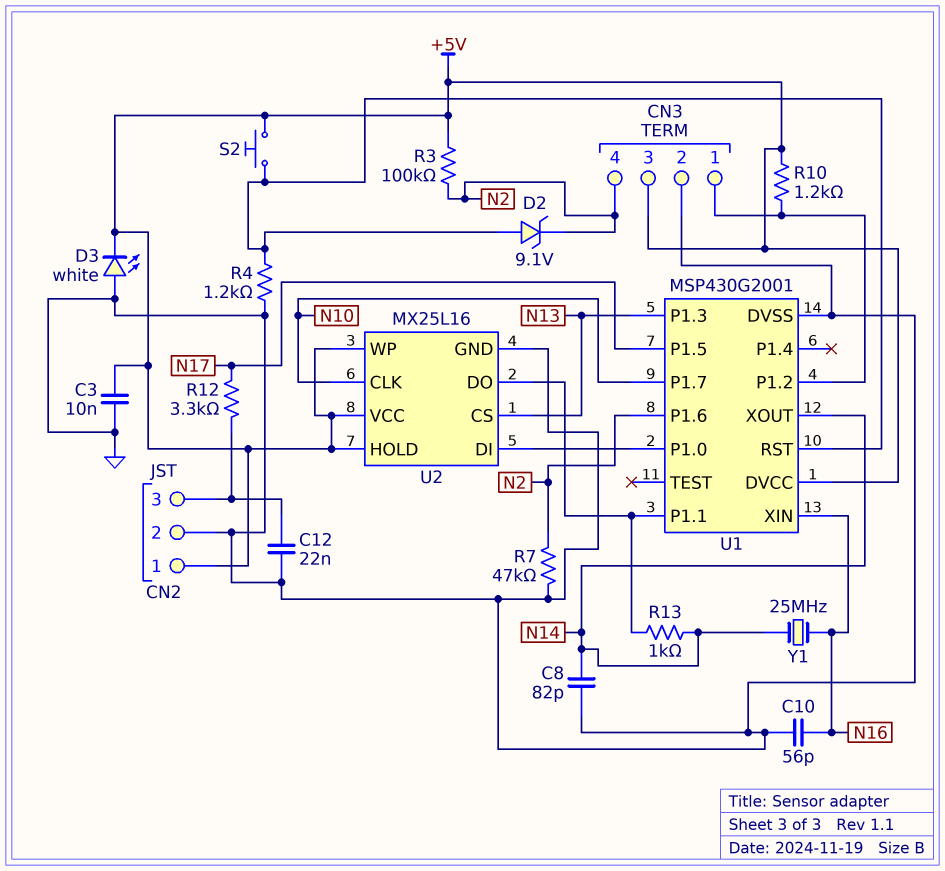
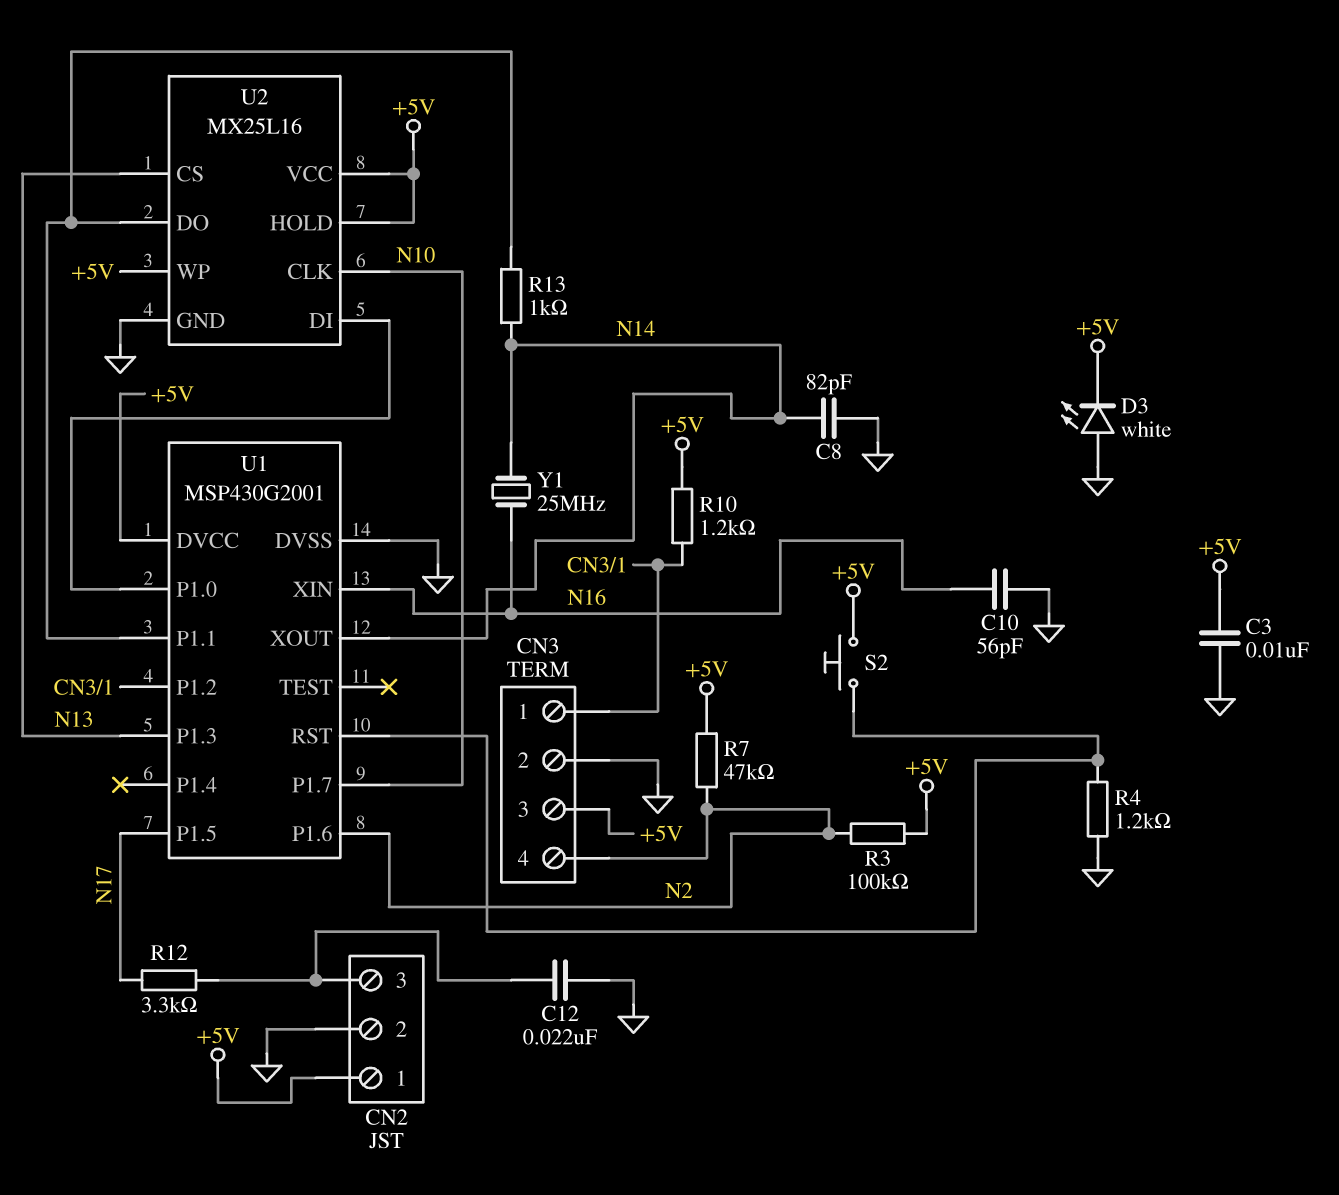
D2: zener 9.1V (A U1/RST, K N2) -> none
R7: 47k (GND, N2) -> 47k (+5V, N2)

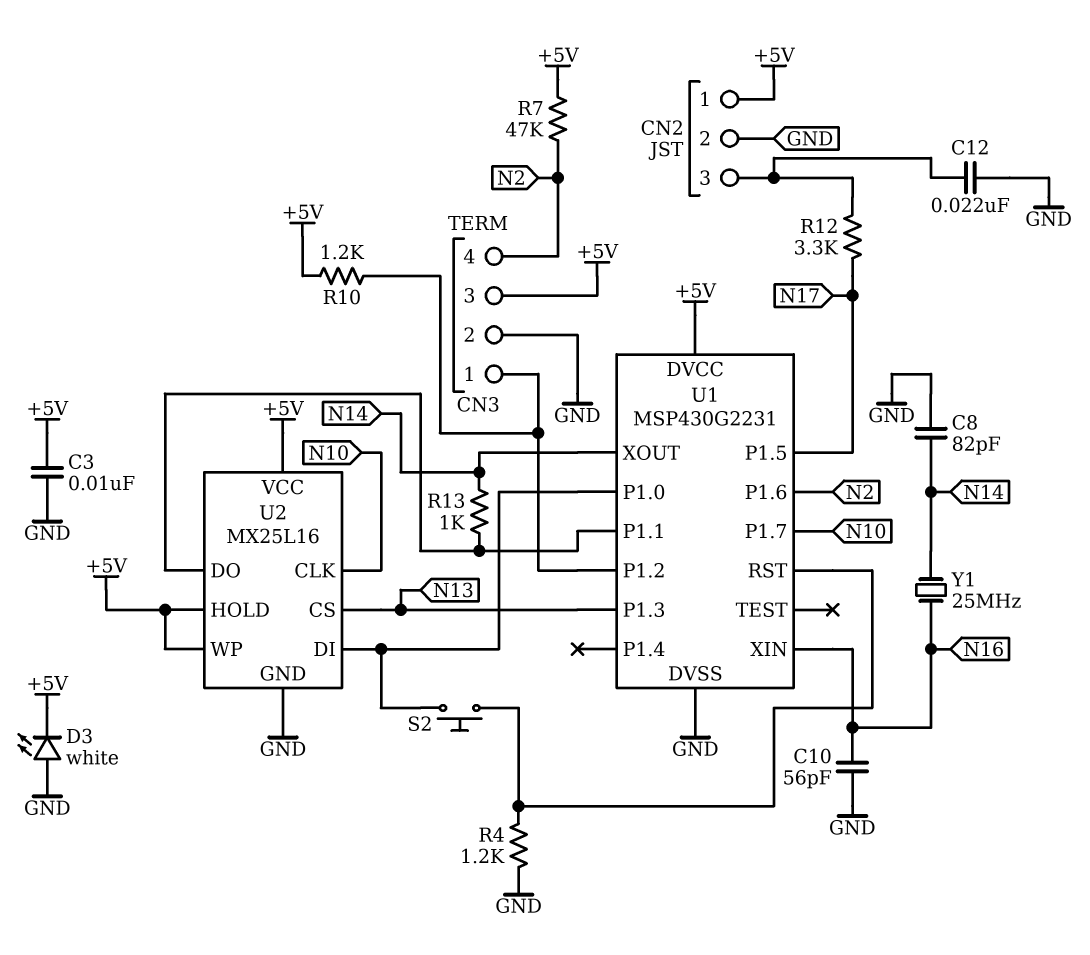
R3: 100k (+5V, N2) -> none
S2: button (+5V, U1/RST) -> button (U1/P1.0, U1/RST)
U1: MSP430G2001 -> MSP430G2231

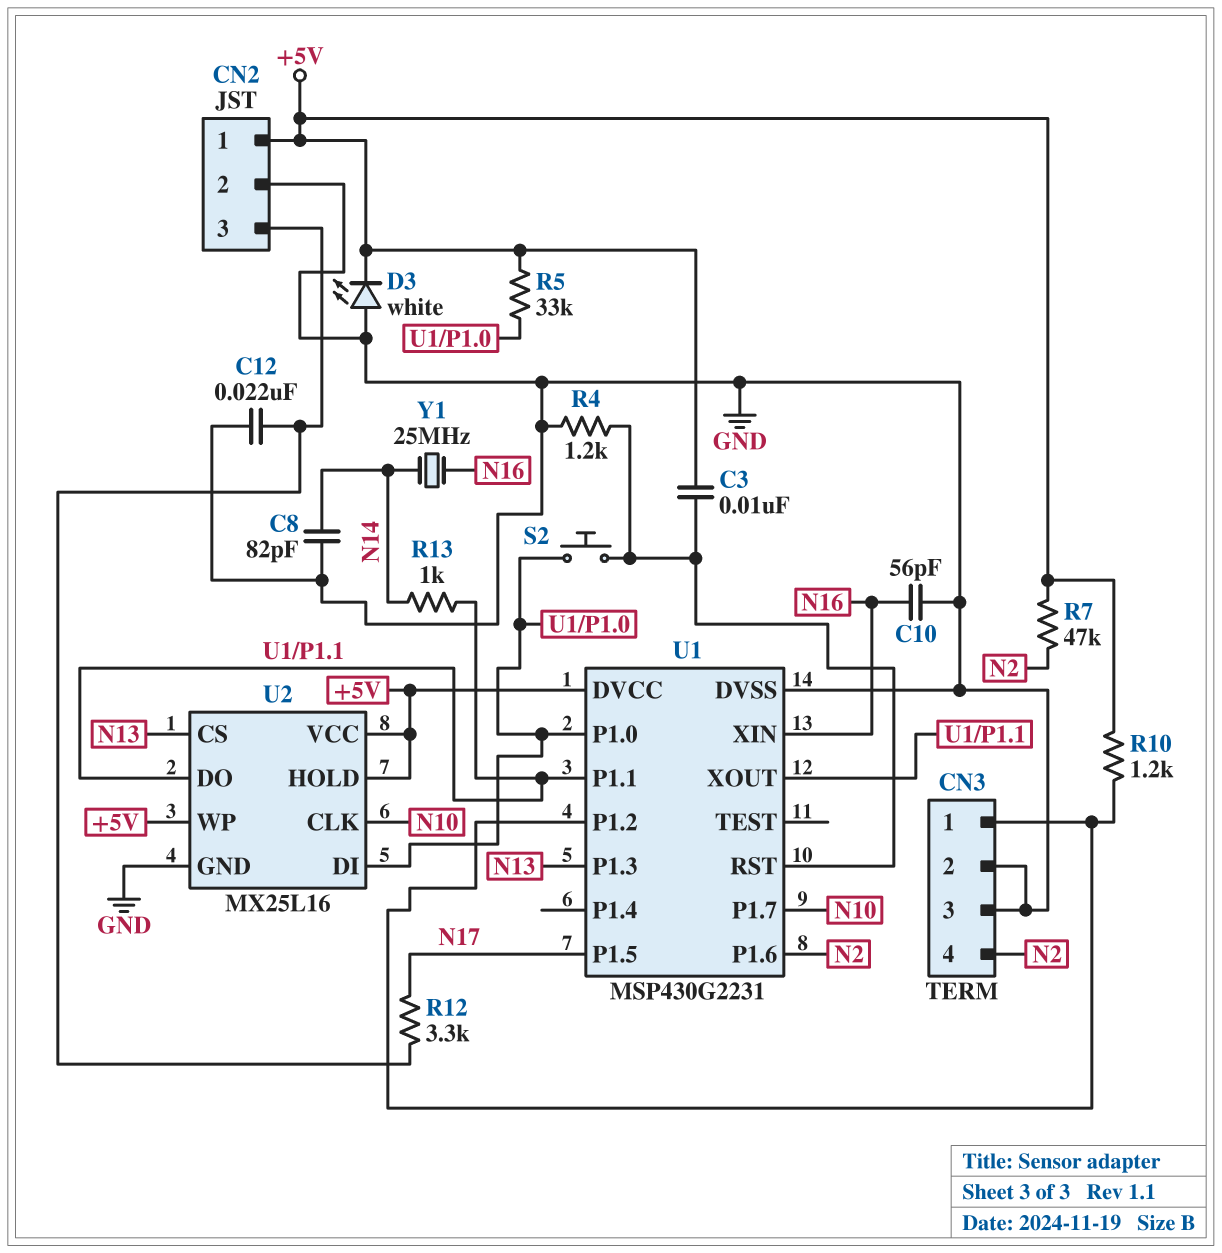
C3: 10nF (+5V, GND) -> 10nF (+5V, U1/RST)
CN3 pin 3: +5V -> GND
R5: none -> 33k (+5V, U1/P1.0)
U1 pin XOUT: N14 -> U1/P1.1

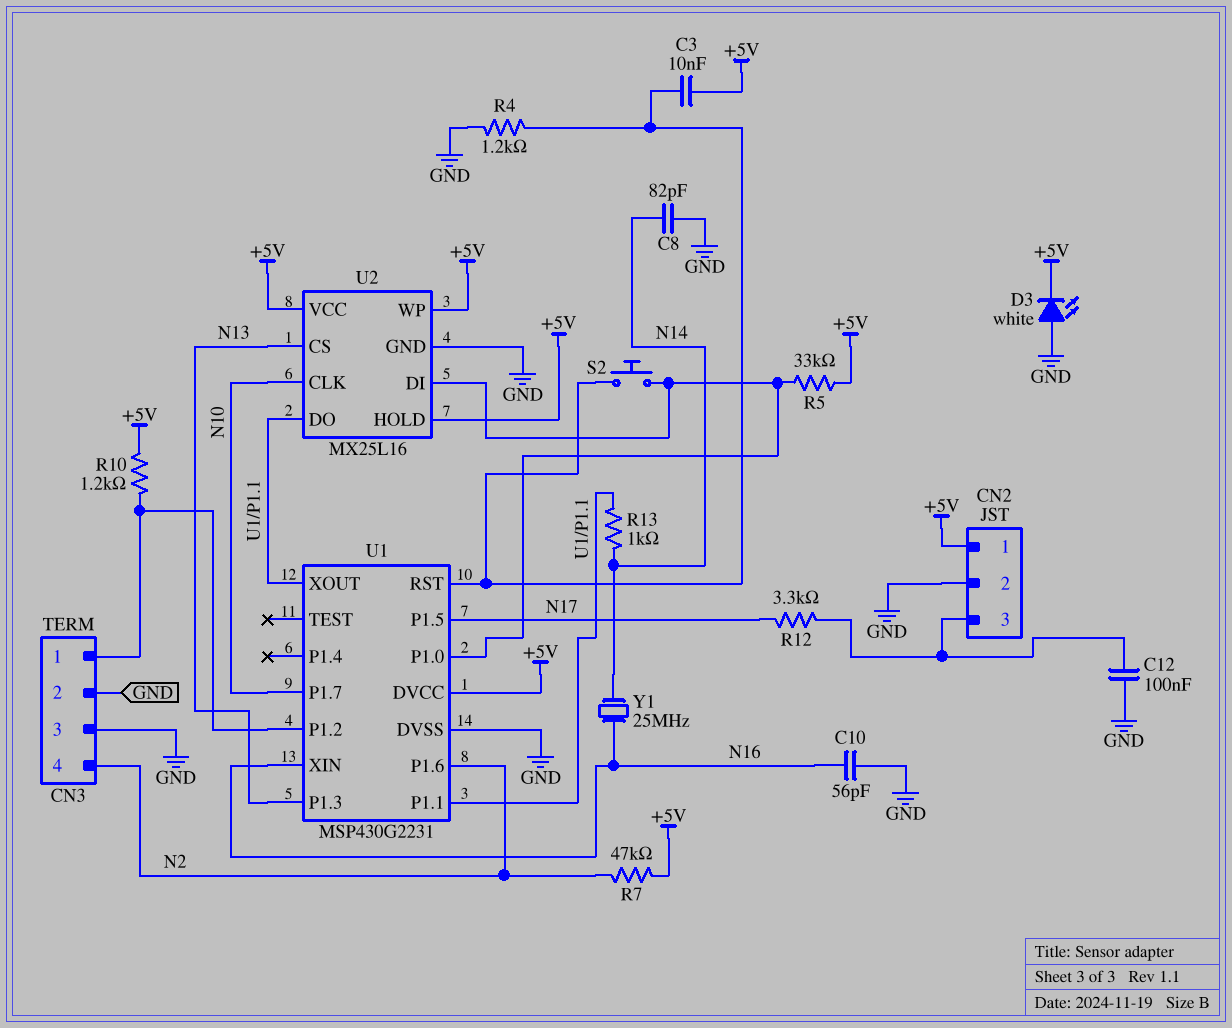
C12: 22nF (CN2/3, GND) -> 100nF (CN2/3, GND)

